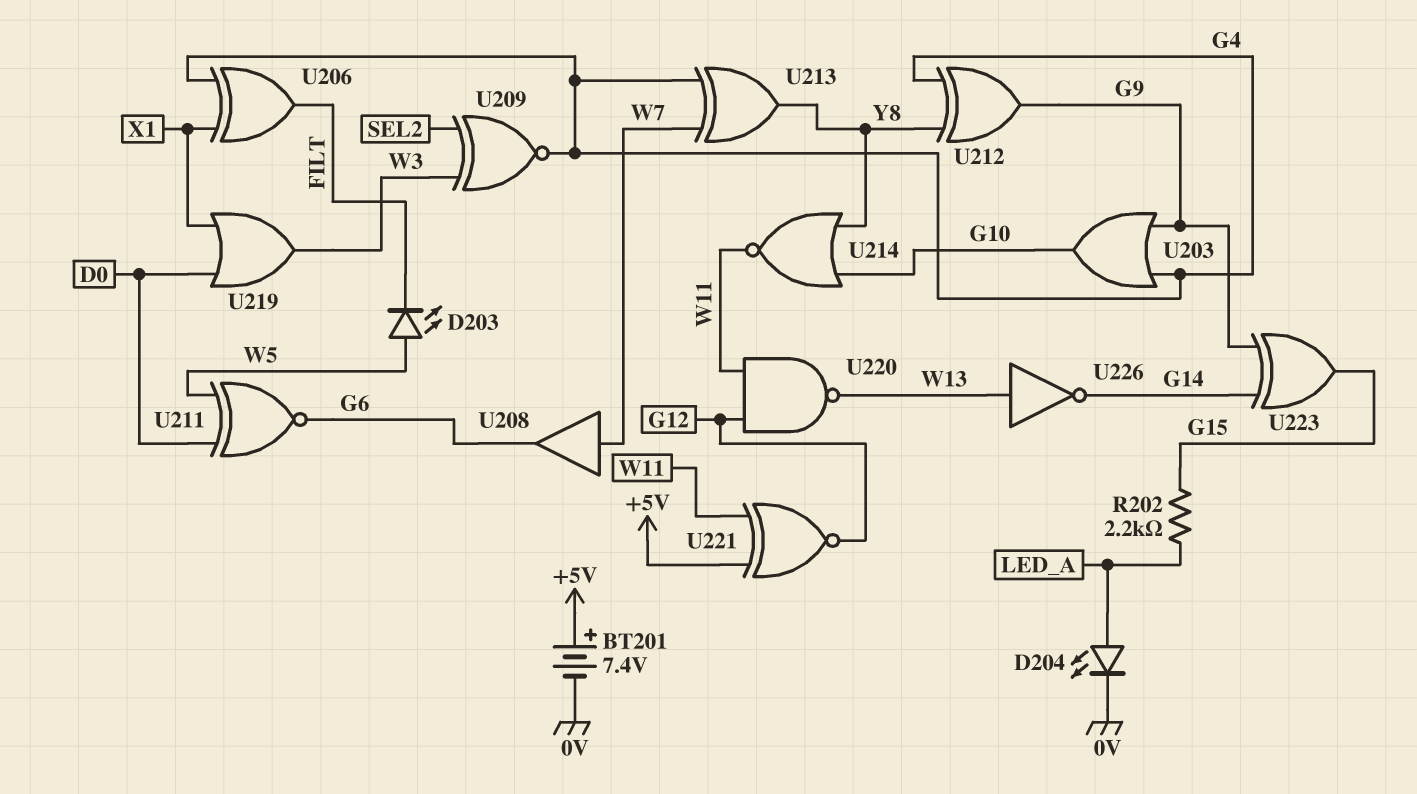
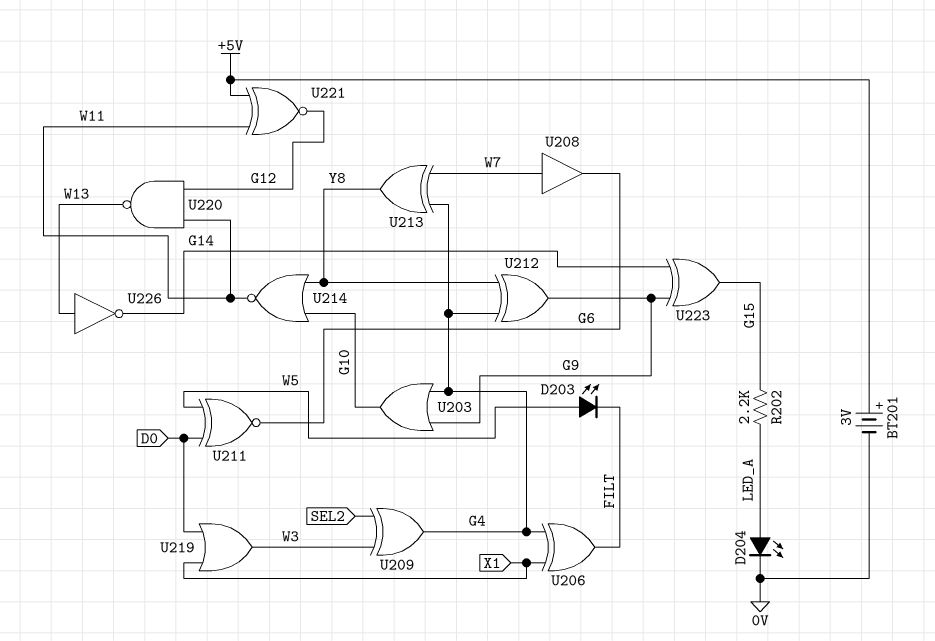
BT201: 7.4V (plus +5V, minus 0V) -> 3V (plus +5V, minus 0V)
U209: XNOR (in SEL2, in W3, out G4) -> XOR (in SEL2, in W3, out G4)

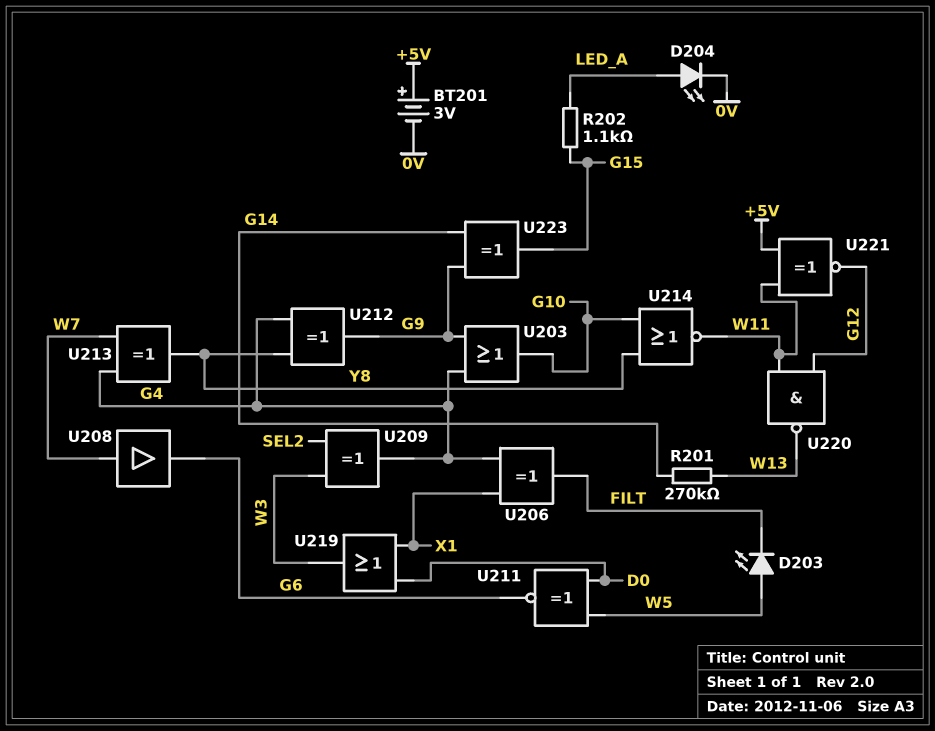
R201: none -> 270k (G14, W13)
R202: 2.2k (G15, LED_A) -> 1.1k (G15, LED_A)
U226: NOT (in W13, out G14) -> none

